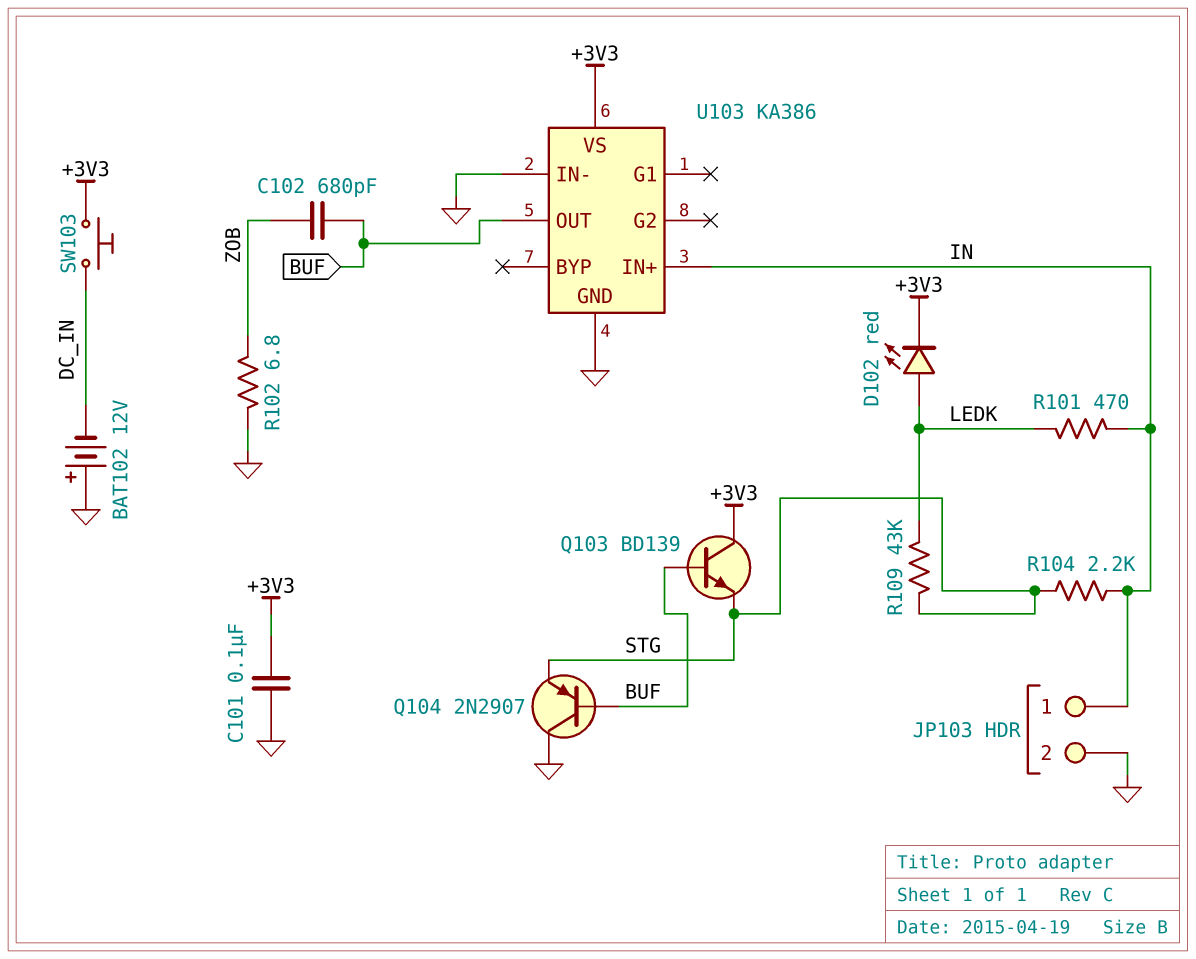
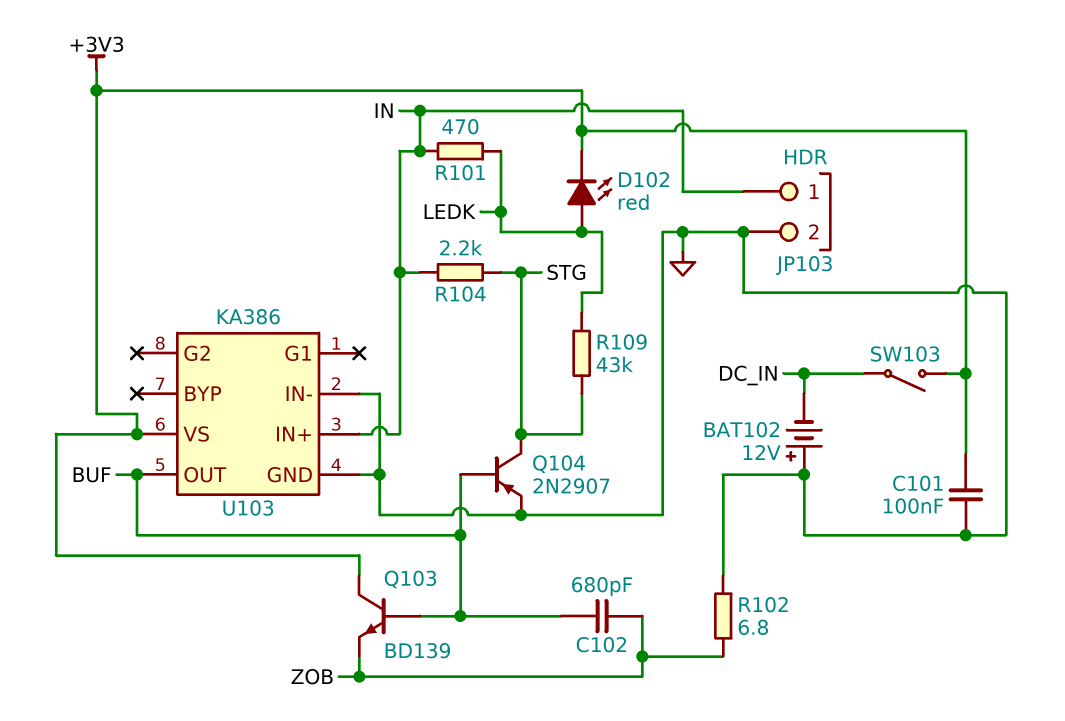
Q103: NPN BD139 (B BUF, C +3V3, E STG) -> NPN BD139 (B BUF, C +3V3, E ZOB)
Q104: PNP 2N2907 (B BUF, C GND, E STG) -> PNP 2N2907 (B BUF, C STG, E GND)
SW103: button (+3V3, DC_IN) -> switch (+3V3, DC_IN)

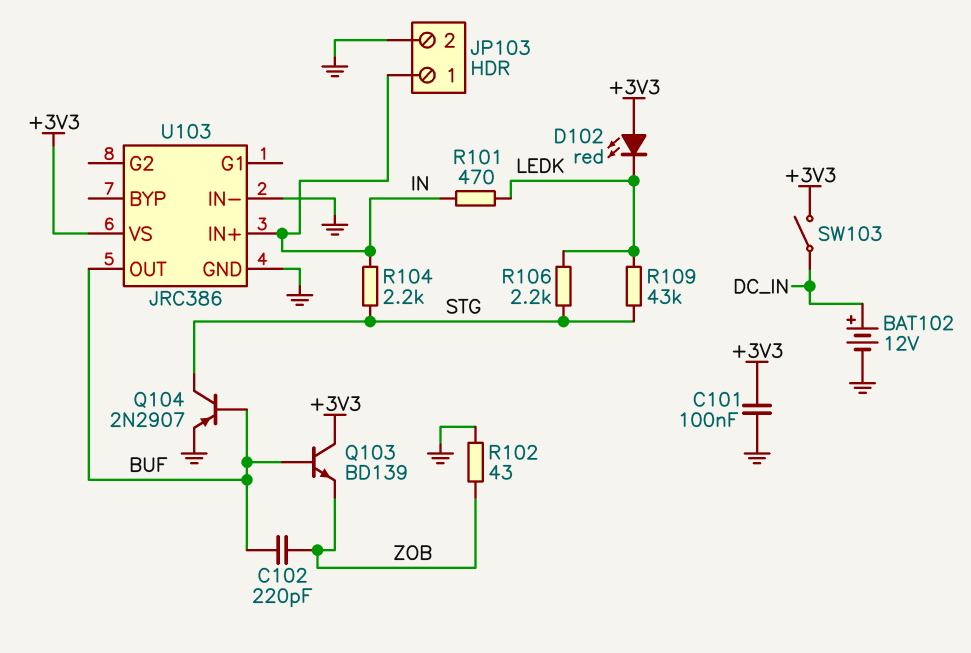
BAT102: 12V (plus GND, minus DC_IN) -> 12V (plus DC_IN, minus GND)
C102: 680pF (BUF, ZOB) -> 220pF (BUF, ZOB)
D102: LED red (A LEDK, K +3V3) -> LED red (A +3V3, K LEDK)
R102: 6.8 (GND, ZOB) -> 43 (GND, ZOB)
R106: none -> 2.2k (LEDK, STG)
U103: KA386 -> JRC386

